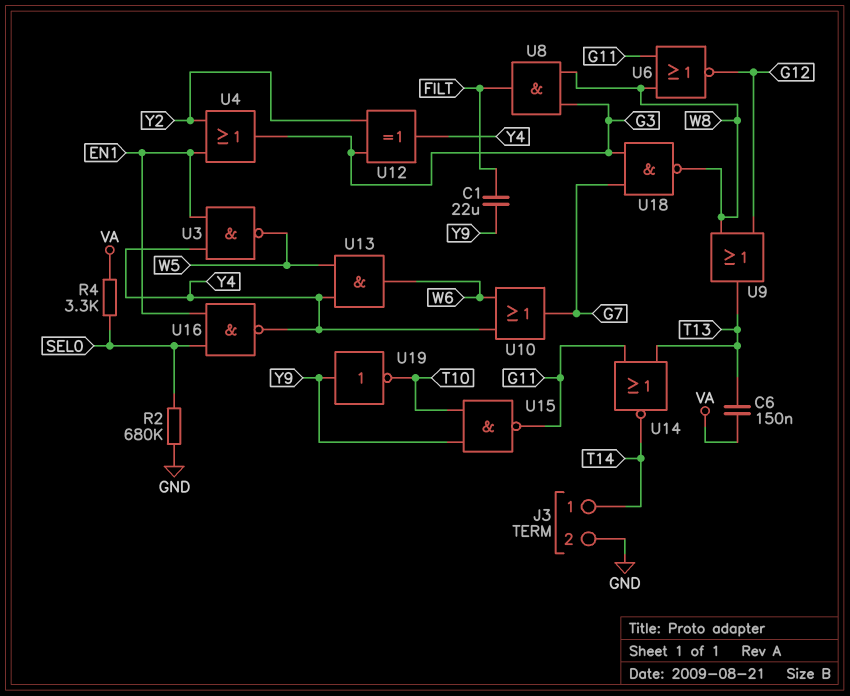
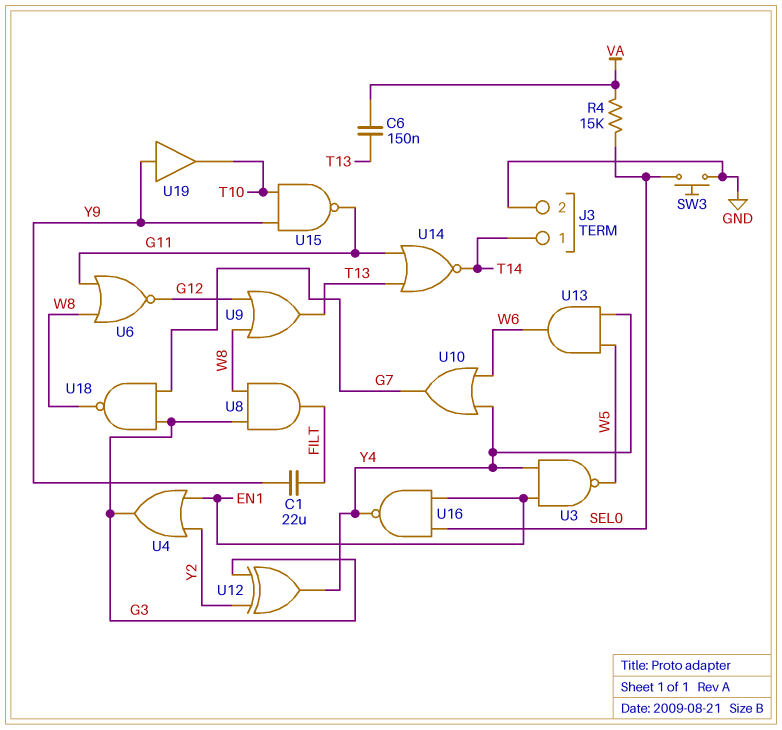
R2: 680k (GND, SEL0) -> none
R4: 3.3k (SEL0, VA) -> 15k (SEL0, VA)
SW3: none -> button (GND, SEL0)
U19: NOT (in Y9, out T10) -> buffer (in Y9, out T10)

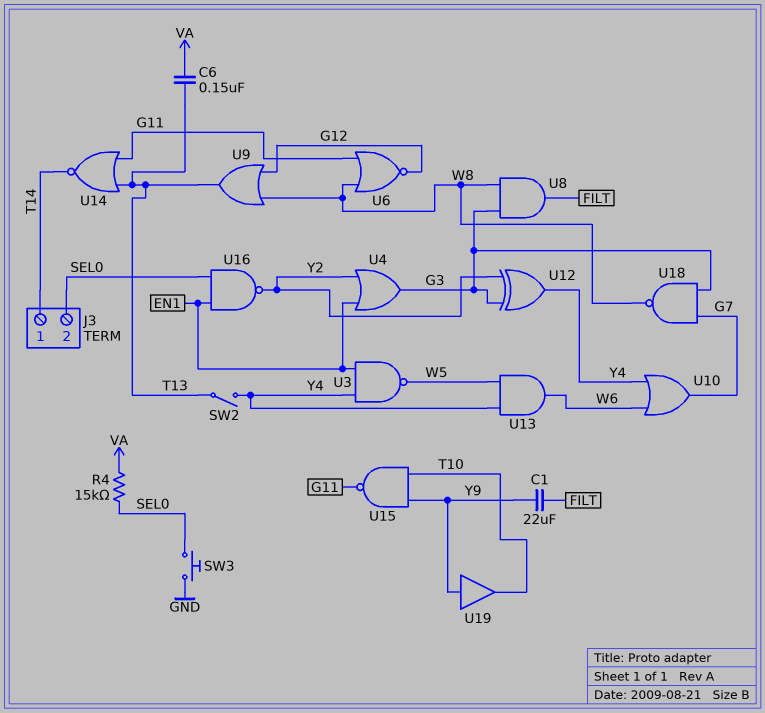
J3 pin 2: GND -> SEL0
SW2: none -> switch (T13, Y4)
U16: NAND (in EN1, in SEL0, out Y4) -> NAND (in EN1, in SEL0, out Y2)

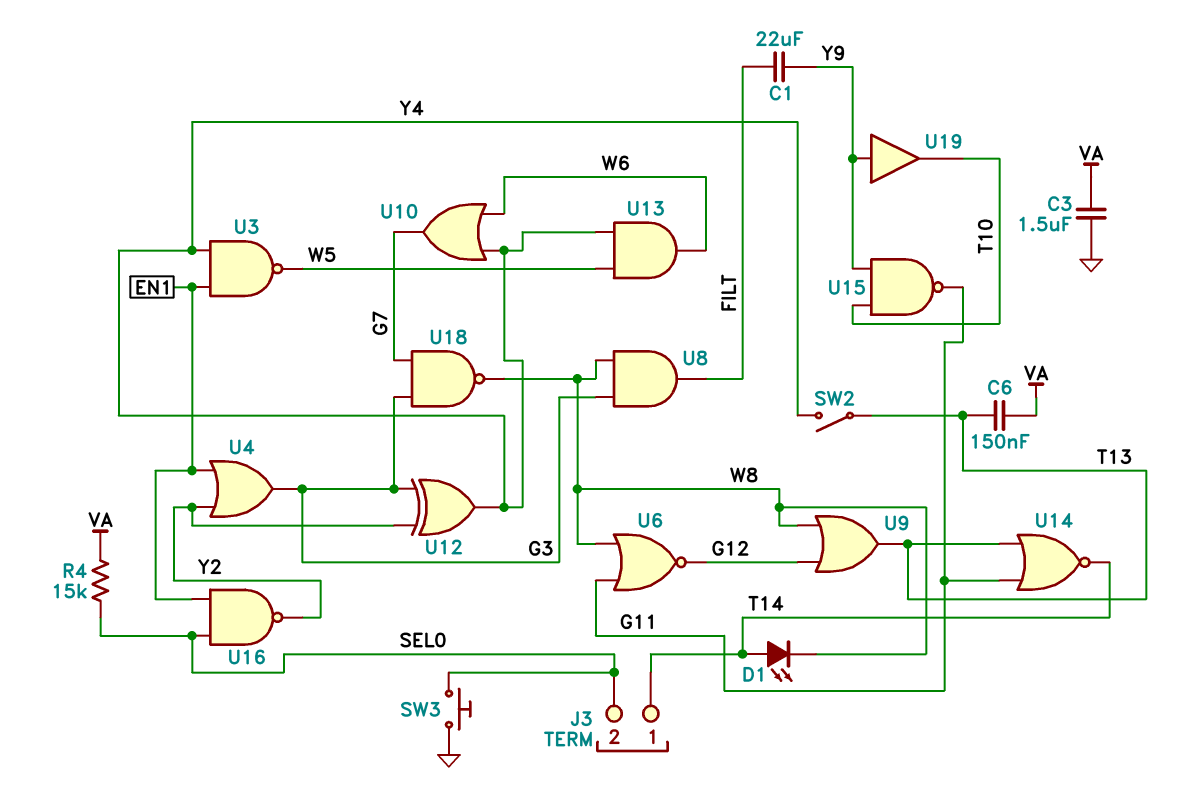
C3: none -> 1.5uF (GND, VA)
D1: none -> LED (A T14, K W8)

